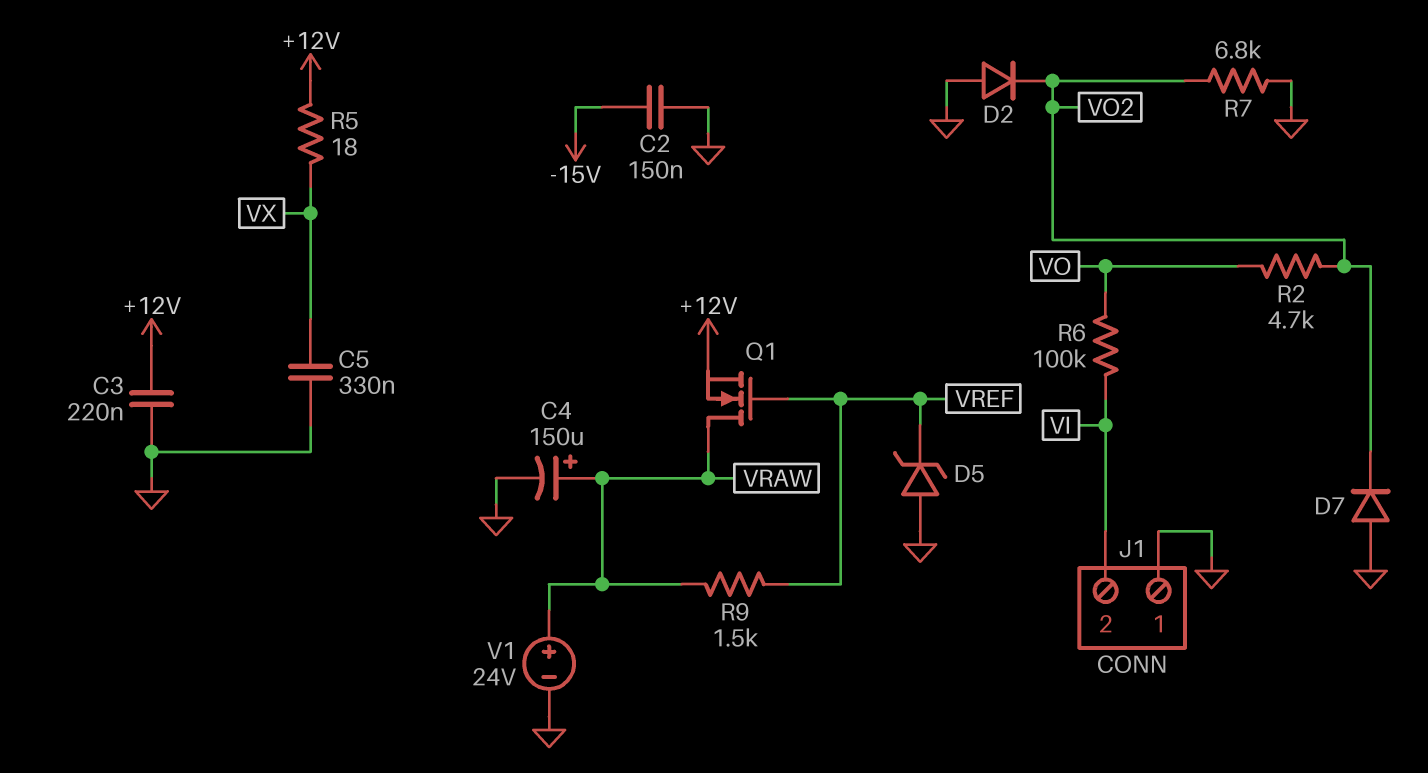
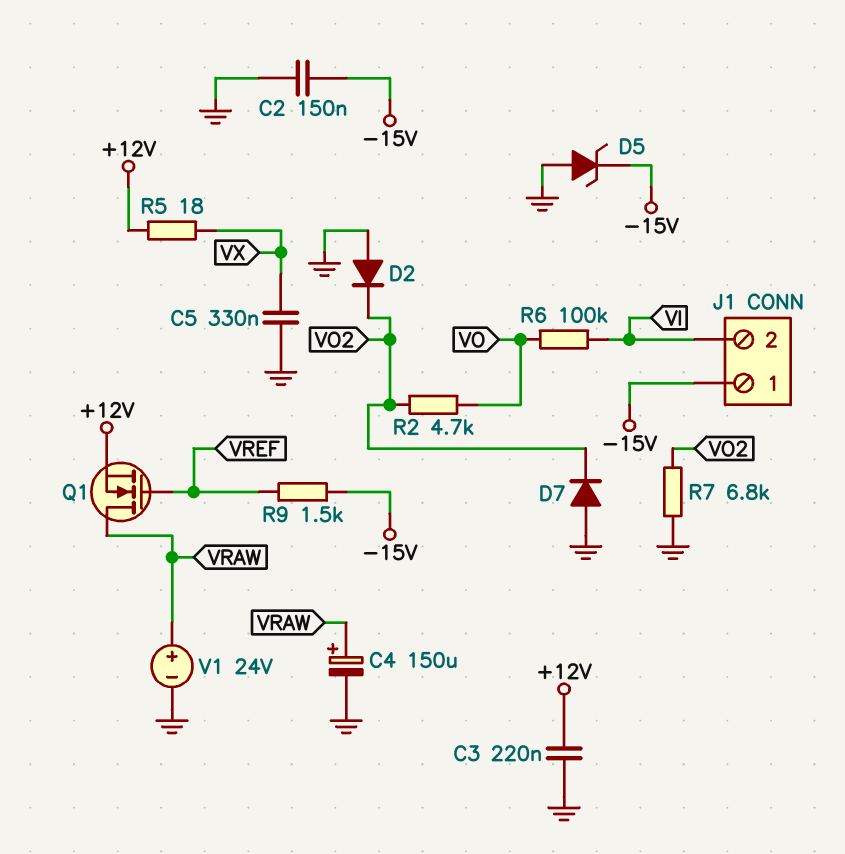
D5: zener (A GND, K VREF) -> zener (A GND, K -15V)
J1 pin 1: GND -> -15V
R9: 1.5k (VRAW, VREF) -> 1.5k (-15V, VREF)

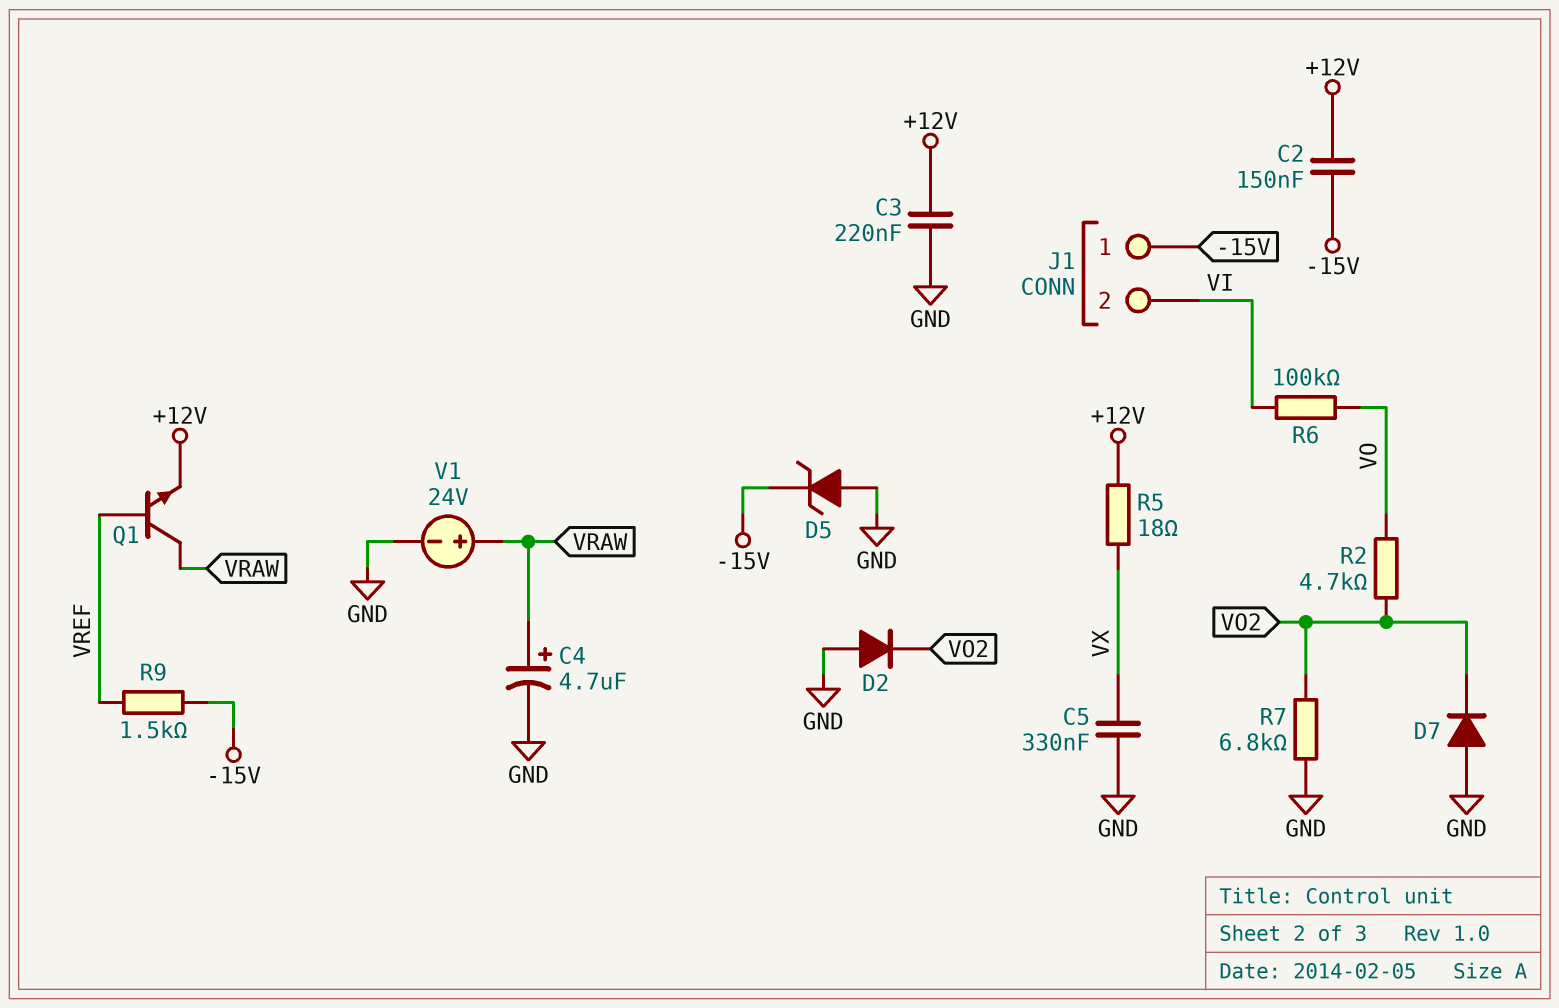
C2: 150nF (-15V, GND) -> 150nF (+12V, -15V)
C4: 150uF (plus VRAW, minus GND) -> 4.7uF (plus VRAW, minus GND)
Q1: NMOS (G VREF, D VRAW, S +12V) -> NPN (B VREF, C VRAW, E +12V)

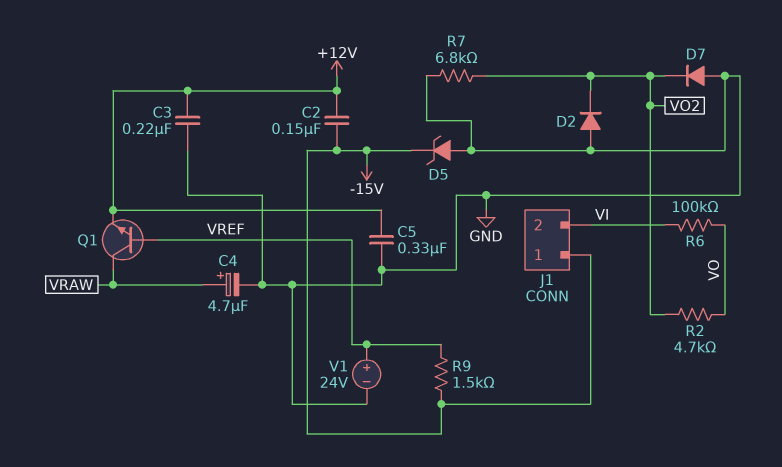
C5: 330nF (GND, VX) -> 330nF (+12V, GND)
R5: 18 (+12V, VX) -> none
V1: 24V (plus VRAW, minus GND) -> 24V (plus VREF, minus GND)

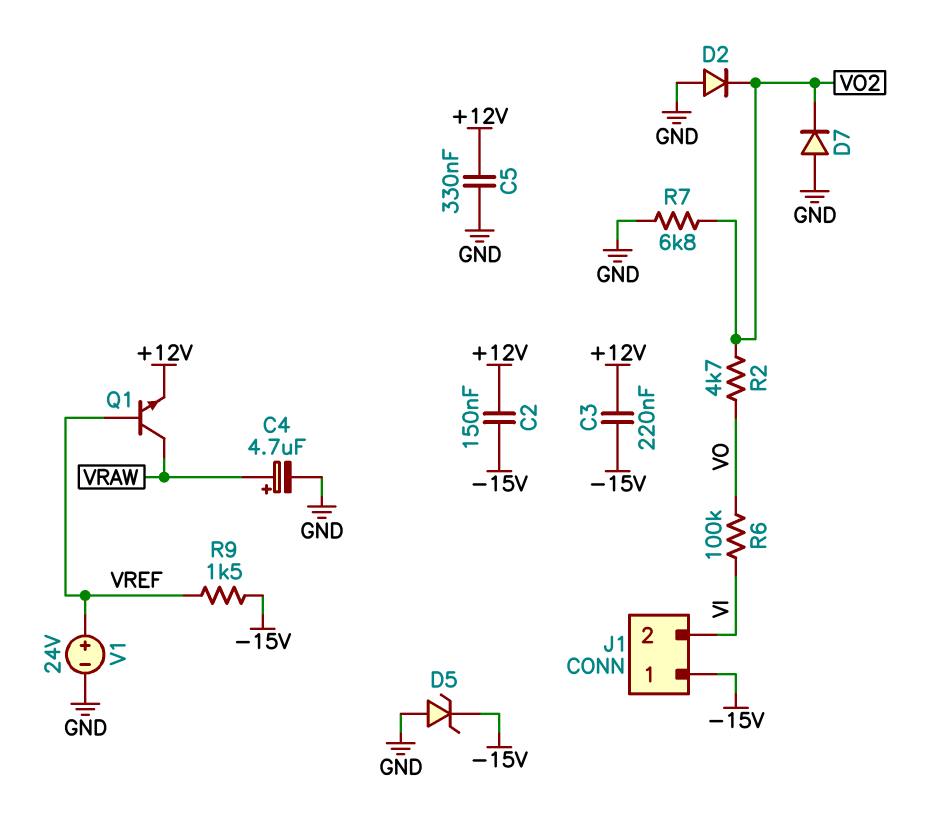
C3: 220nF (+12V, GND) -> 220nF (+12V, -15V)

